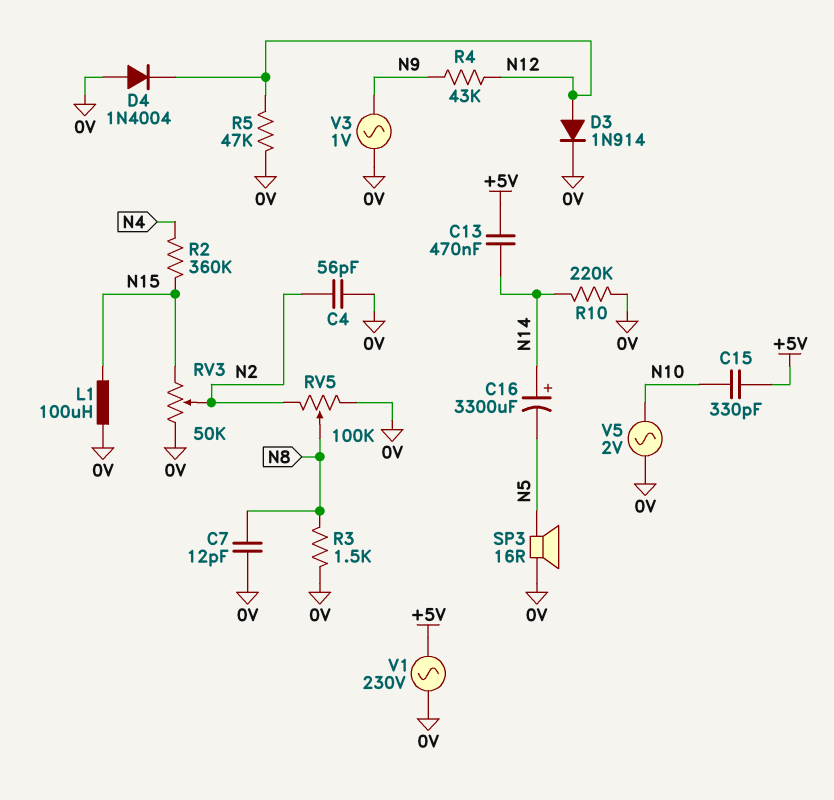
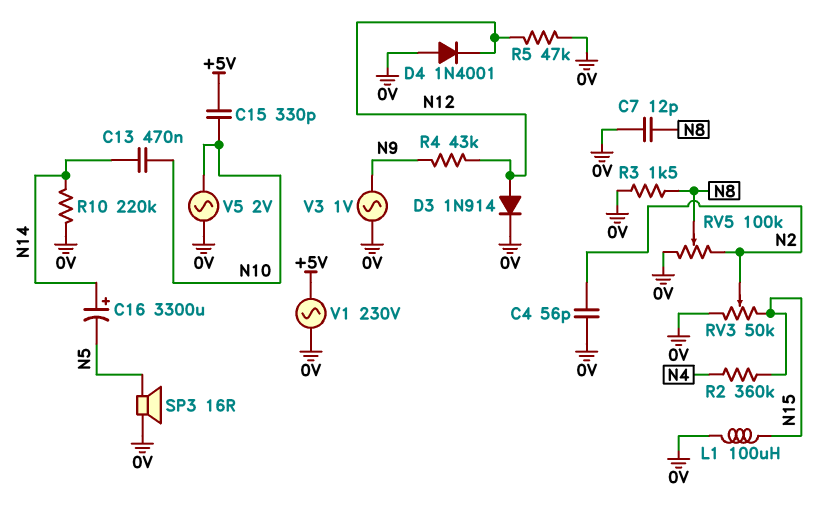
C13: 470nF (+5V, N14) -> 470nF (N10, N14)
D4: diode 1N4004 (A 0V, K N12) -> diode 1N4001 (A 0V, K N12)

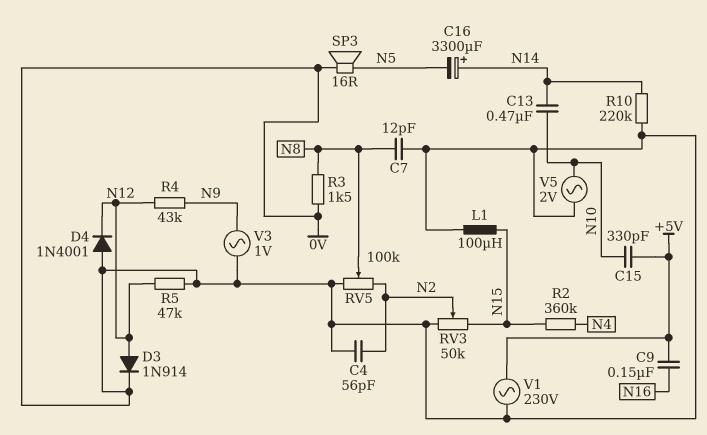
C9: none -> 150nF (+5V, N16)

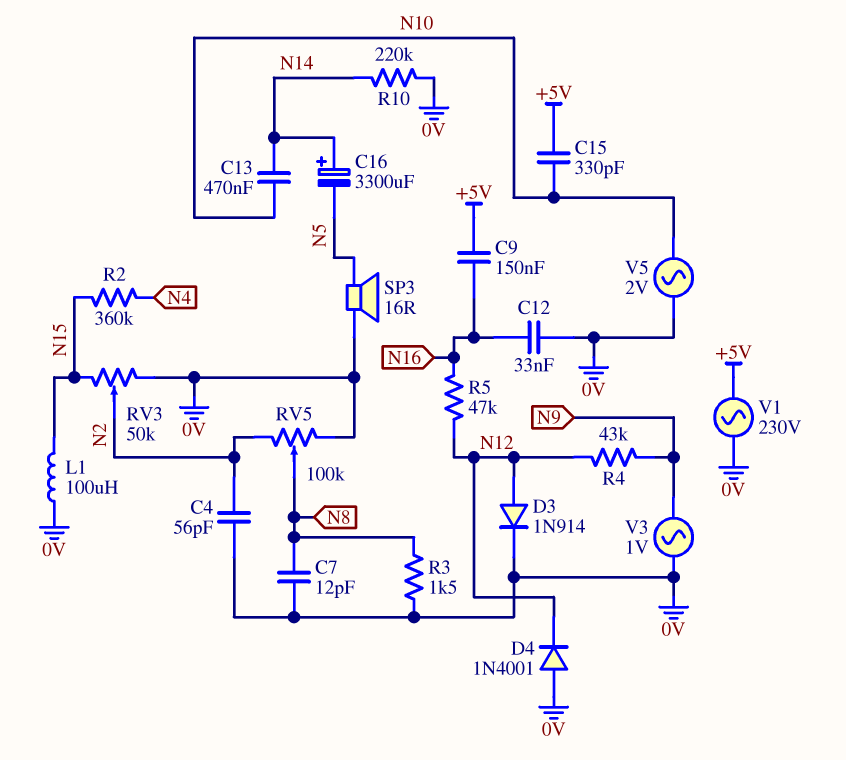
C12: none -> 33nF (0V, N16)
R5: 47k (0V, N12) -> 47k (N12, N16)

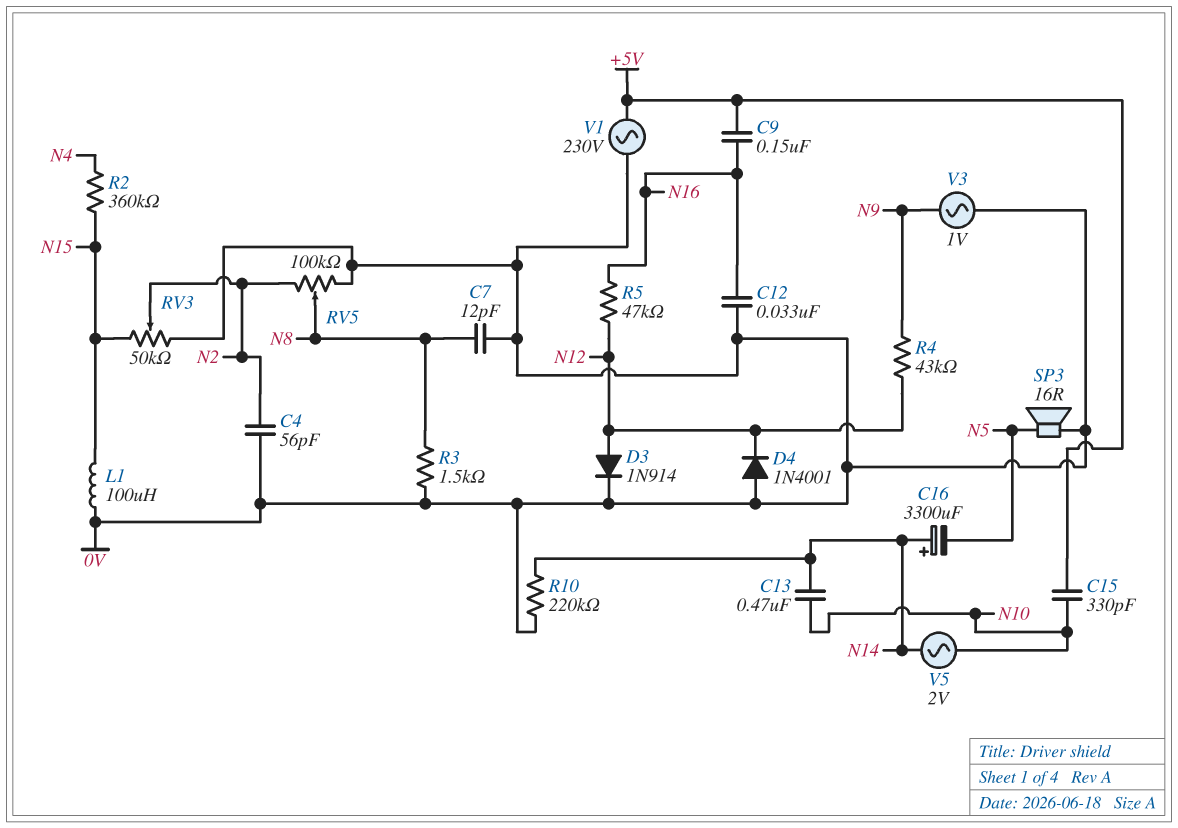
V5: AC 2V (0V, N10) -> AC 2V (N10, N14)

